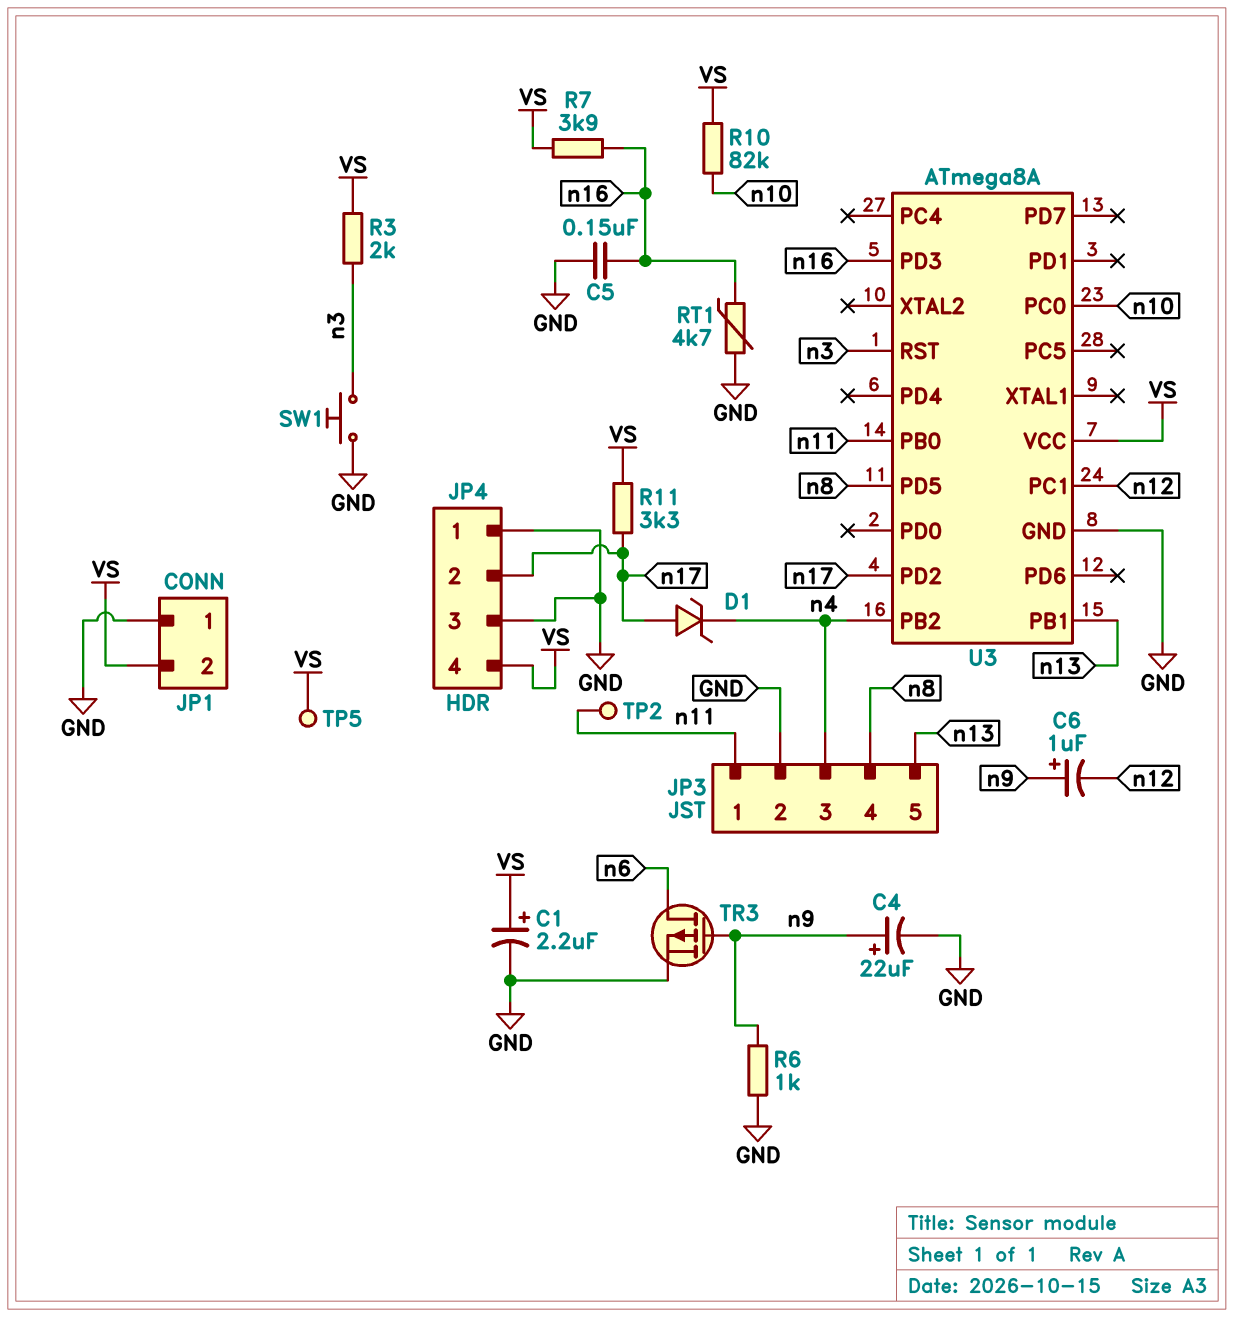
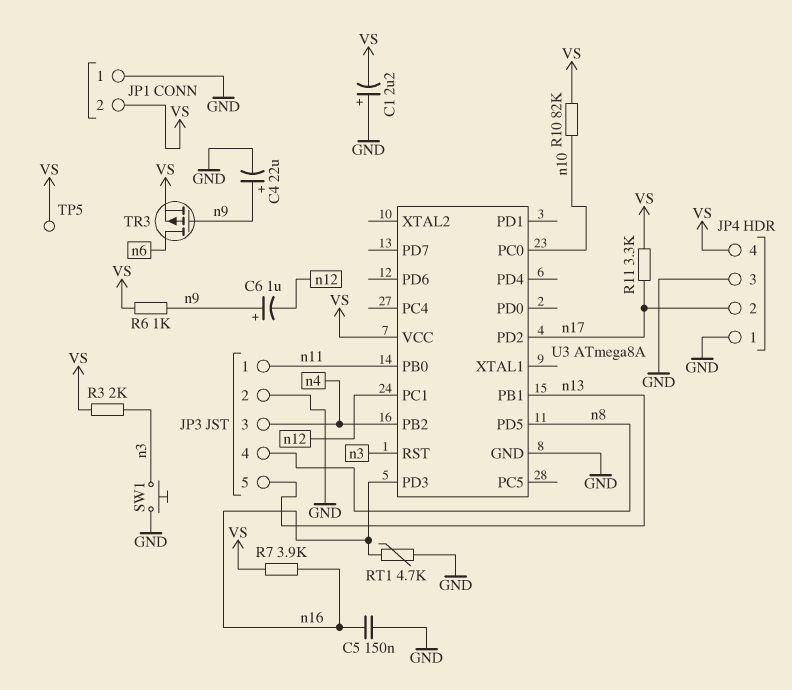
C1: 2.2uF (plus VS, minus GND) -> 2.2uF (plus GND, minus VS)
D1: zener (A n17, K n4) -> none
R6: 1k (GND, n9) -> 1k (VS, n9)
TP2: test point (n11) -> none
TR3: PMOS (G n9, D n6, S GND) -> PMOS (G n9, D n6, S VS)

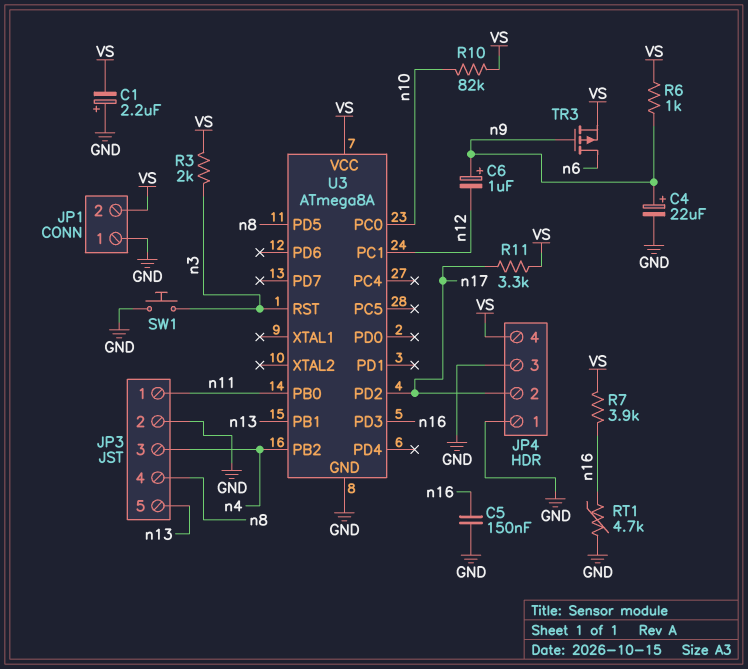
TP5: test point (VS) -> none

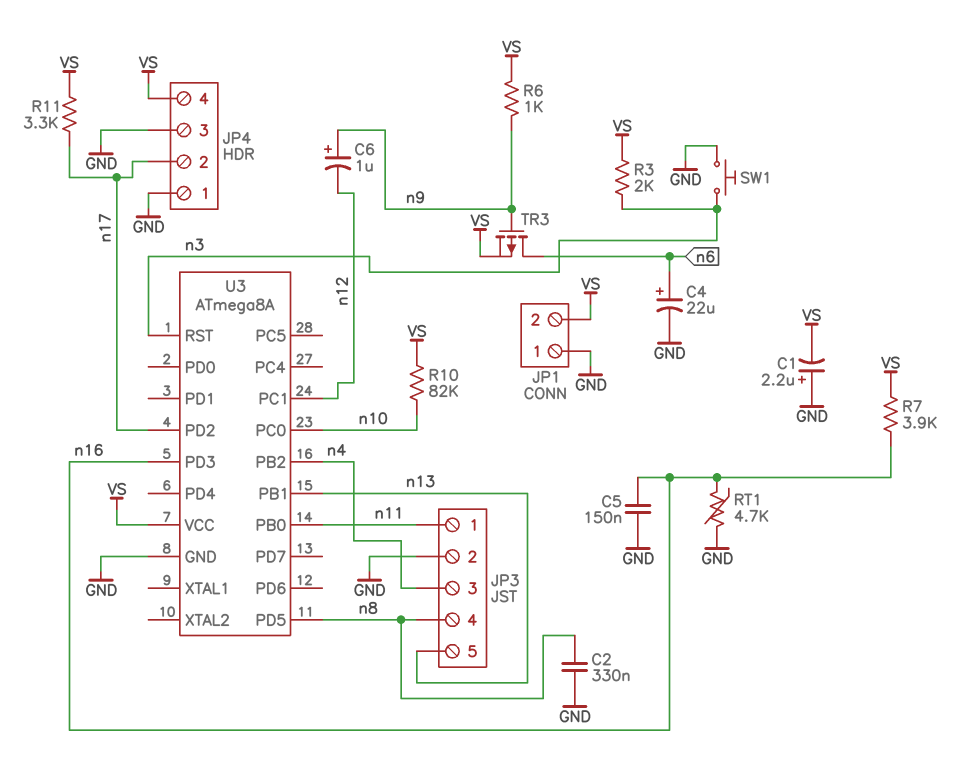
C2: none -> 330nF (GND, n8)
C4: 22uF (plus n9, minus GND) -> 22uF (plus n6, minus GND)

